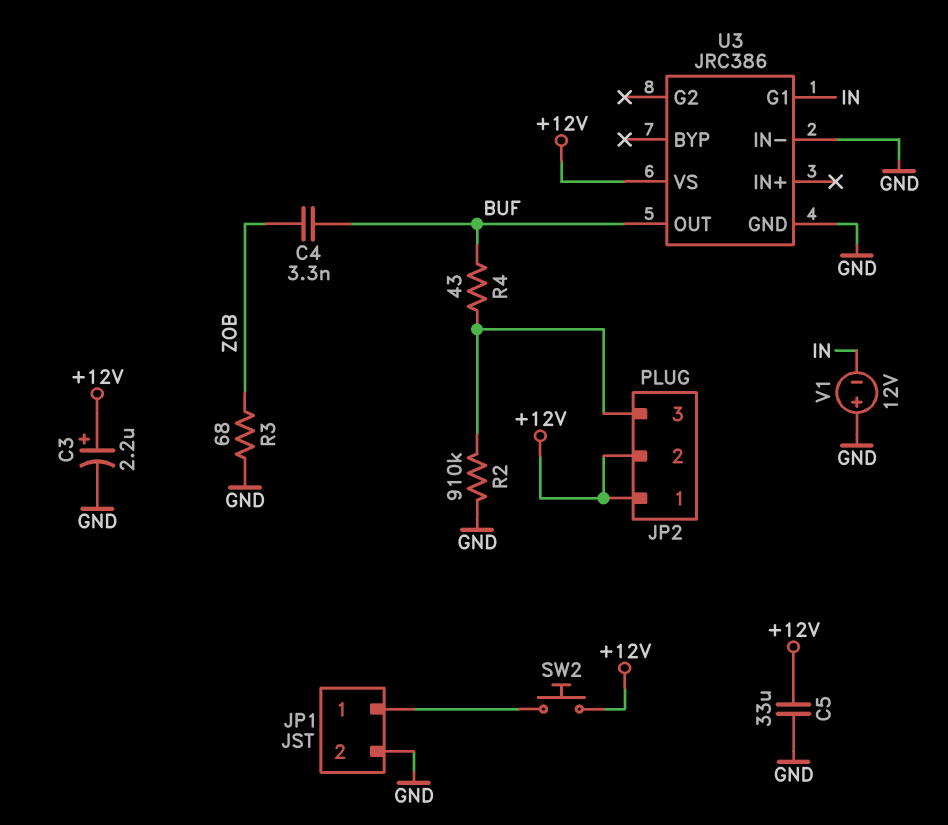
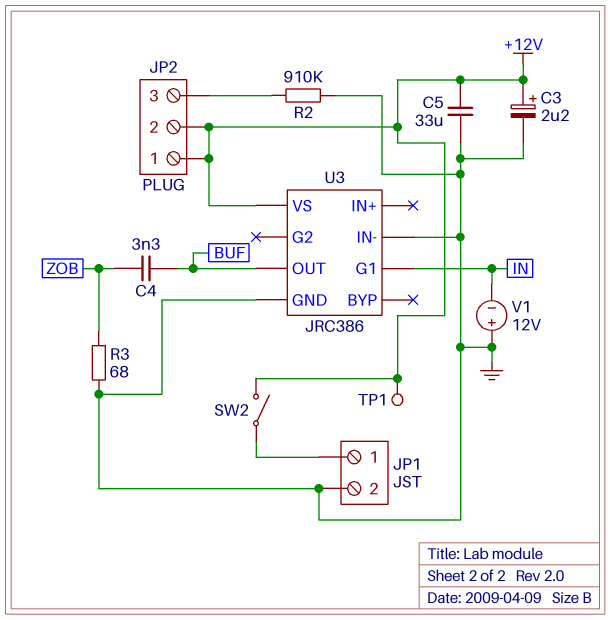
R4: 43 (BUF, JP2/3) -> none
SW2: button (+12V, JP1/1) -> switch (+12V, JP1/1)
TP1: none -> test point (+12V)

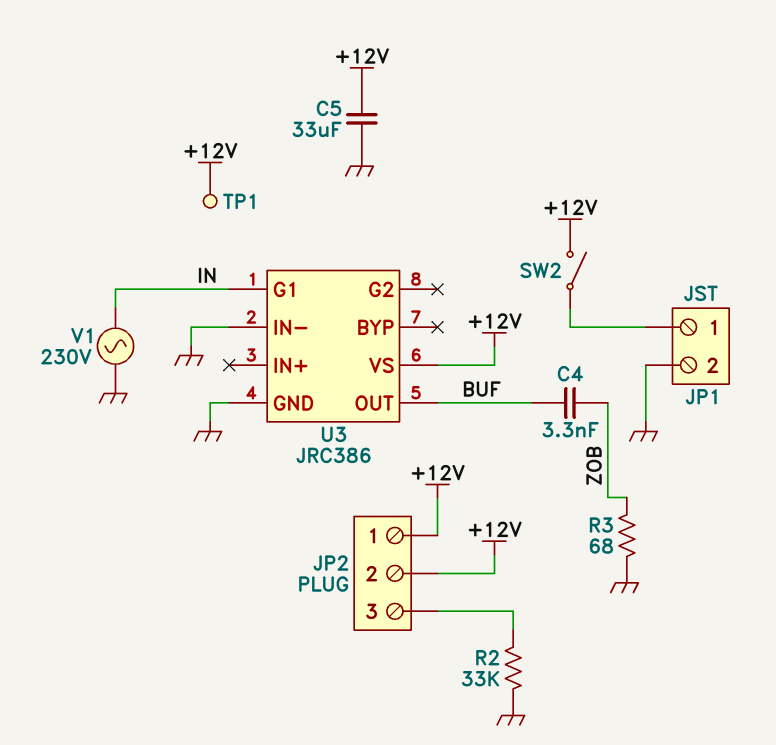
C3: 2.2uF (plus +12V, minus GND) -> none
R2: 910k (GND, JP2/3) -> 33k (GND, JP2/3)
V1: 12V (plus GND, minus IN) -> AC 230V (GND, IN)

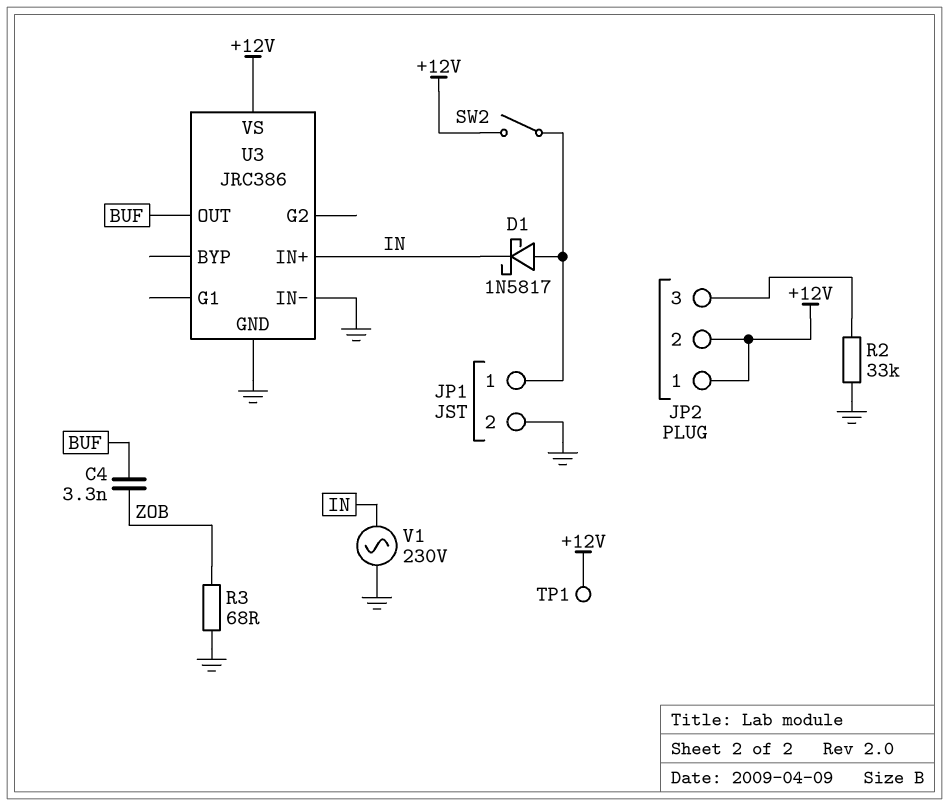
C5: 33uF (+12V, GND) -> none
D1: none -> schottky 1N5817 (A JP1/1, K IN)
U3 pin G1: IN -> none
U3 pin IN+: none -> IN

